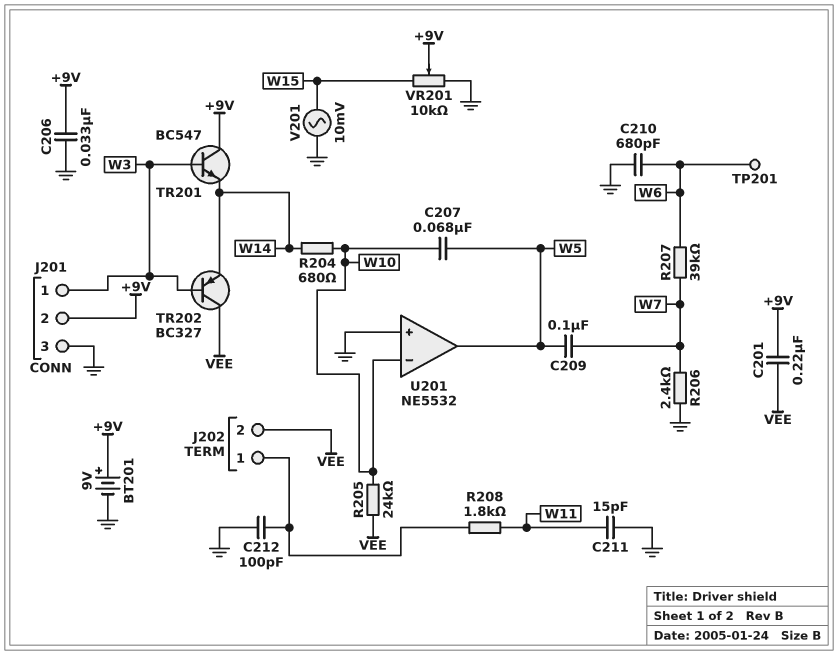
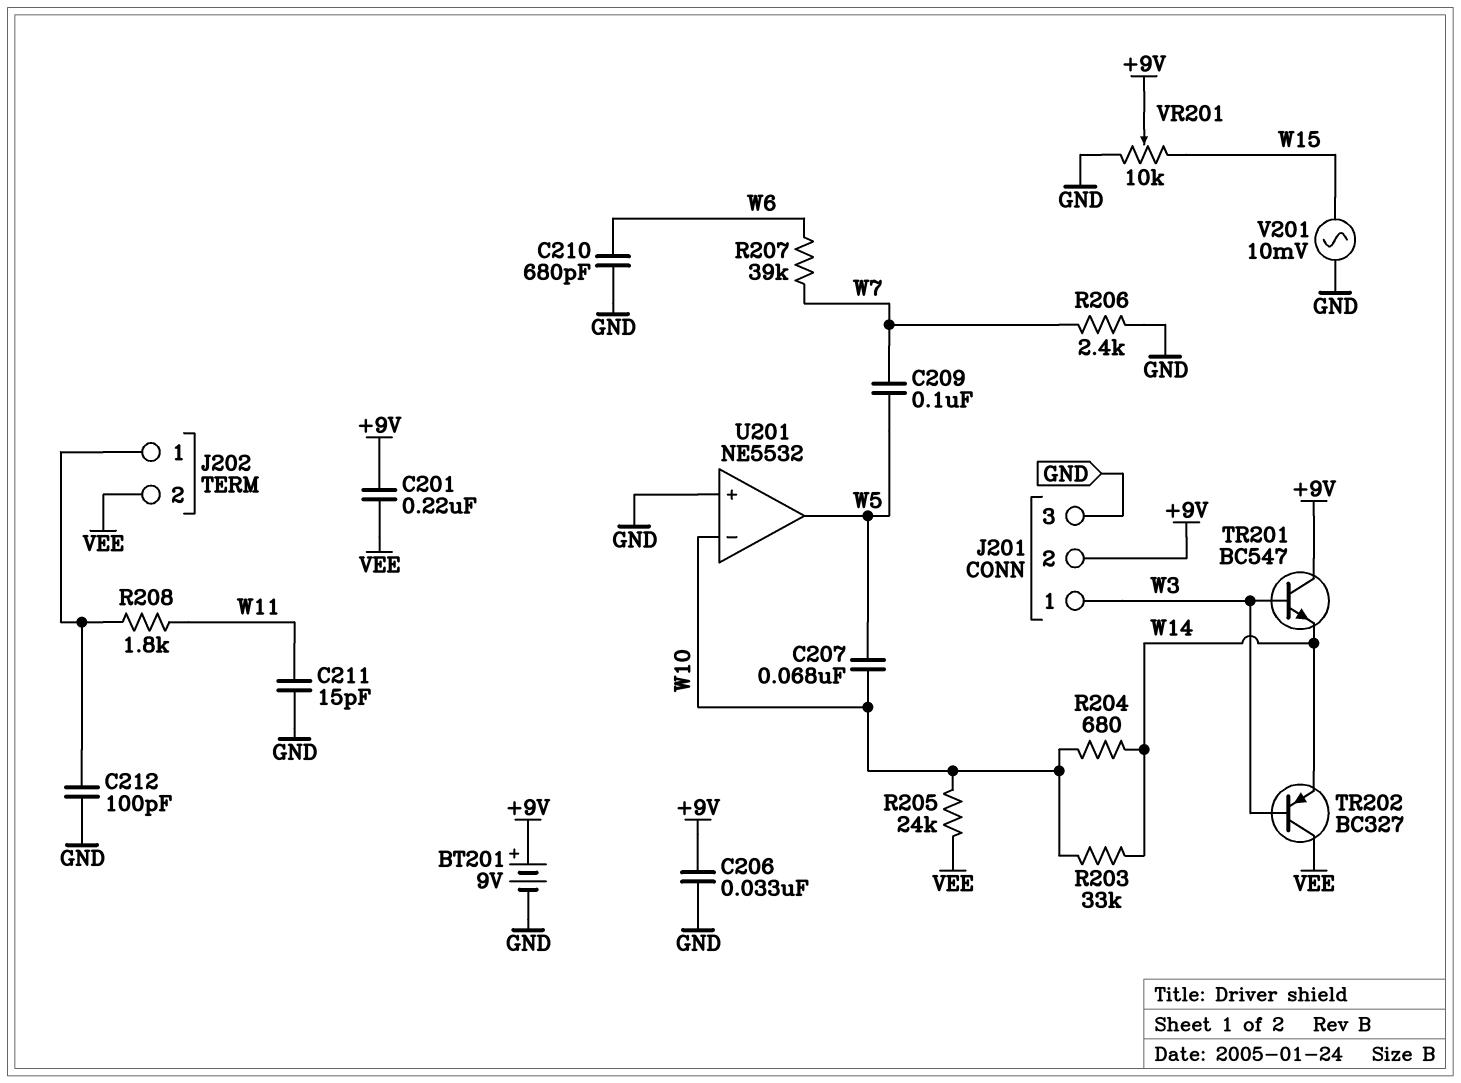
R203: none -> 33k (W10, W14)
TP201: test point (W6) -> none

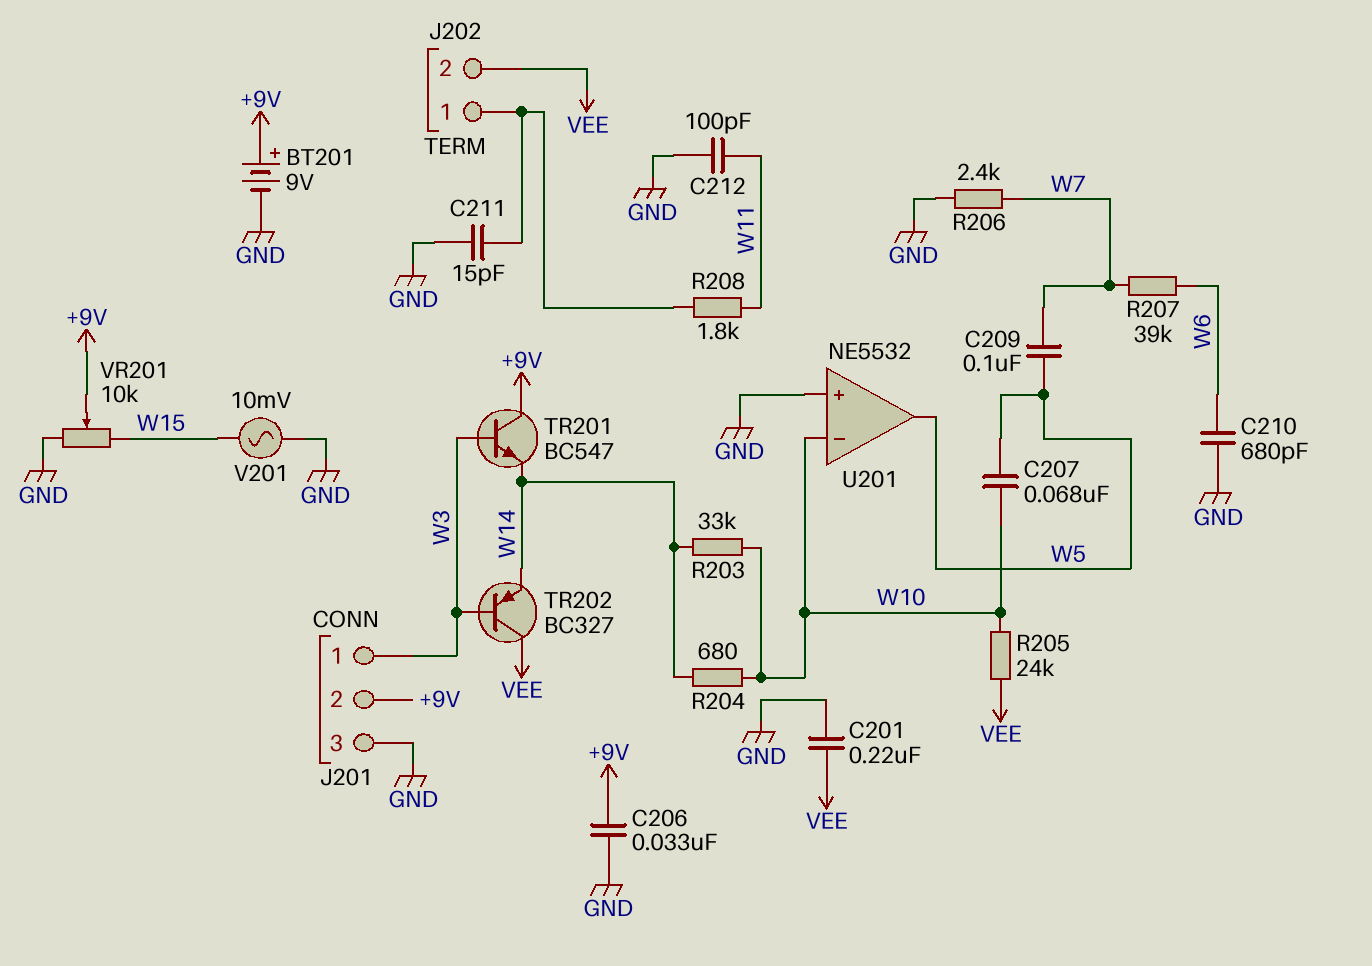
C201: 220nF (+9V, VEE) -> 220nF (GND, VEE)
C211: 15pF (GND, W11) -> 15pF (GND, J202/1)
C212: 100pF (GND, J202/1) -> 100pF (GND, W11)

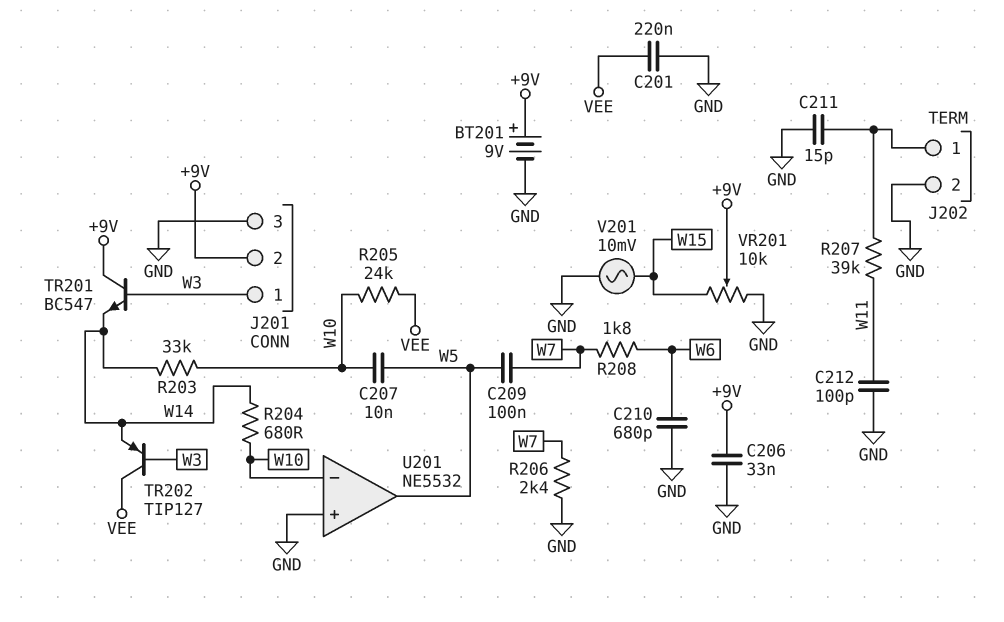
C207: 68nF (W5, W10) -> 10nF (W5, W10)
J202 pin 2: VEE -> GND
R207: 39k (W6, W7) -> 39k (J202/1, W11)
R208: 1.8k (J202/1, W11) -> 1.8k (W6, W7)
TR202: PNP BC327 (B W3, C VEE, E W14) -> PNP TIP127 (B W3, C VEE, E W14)

